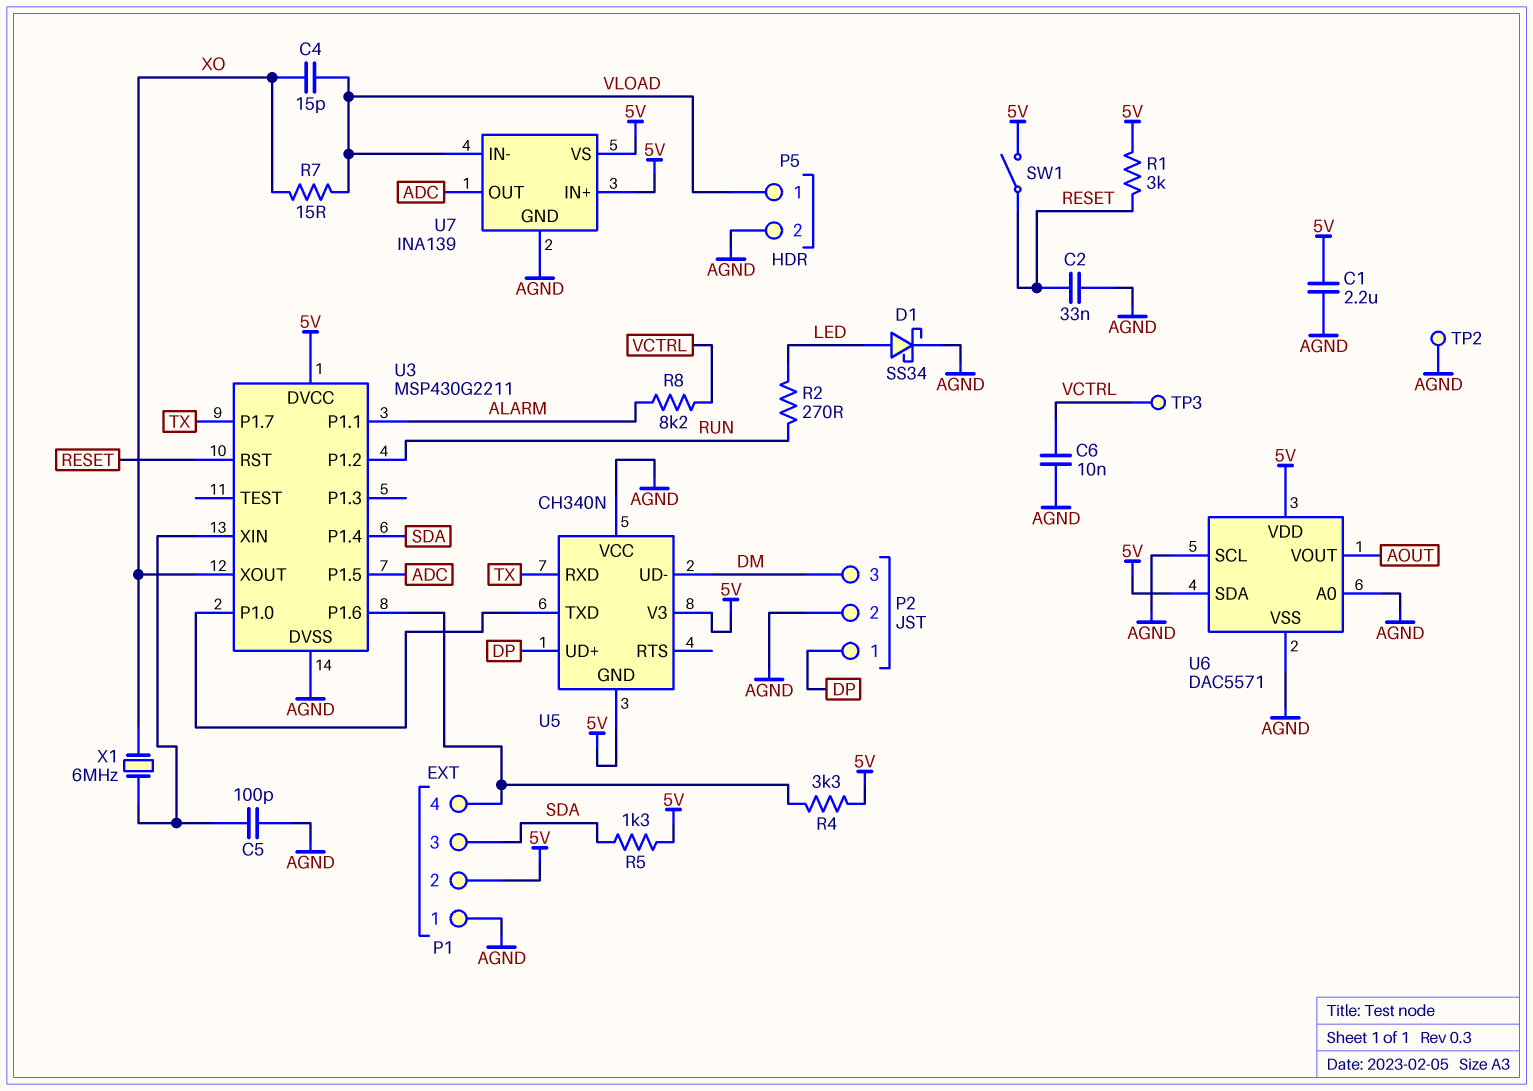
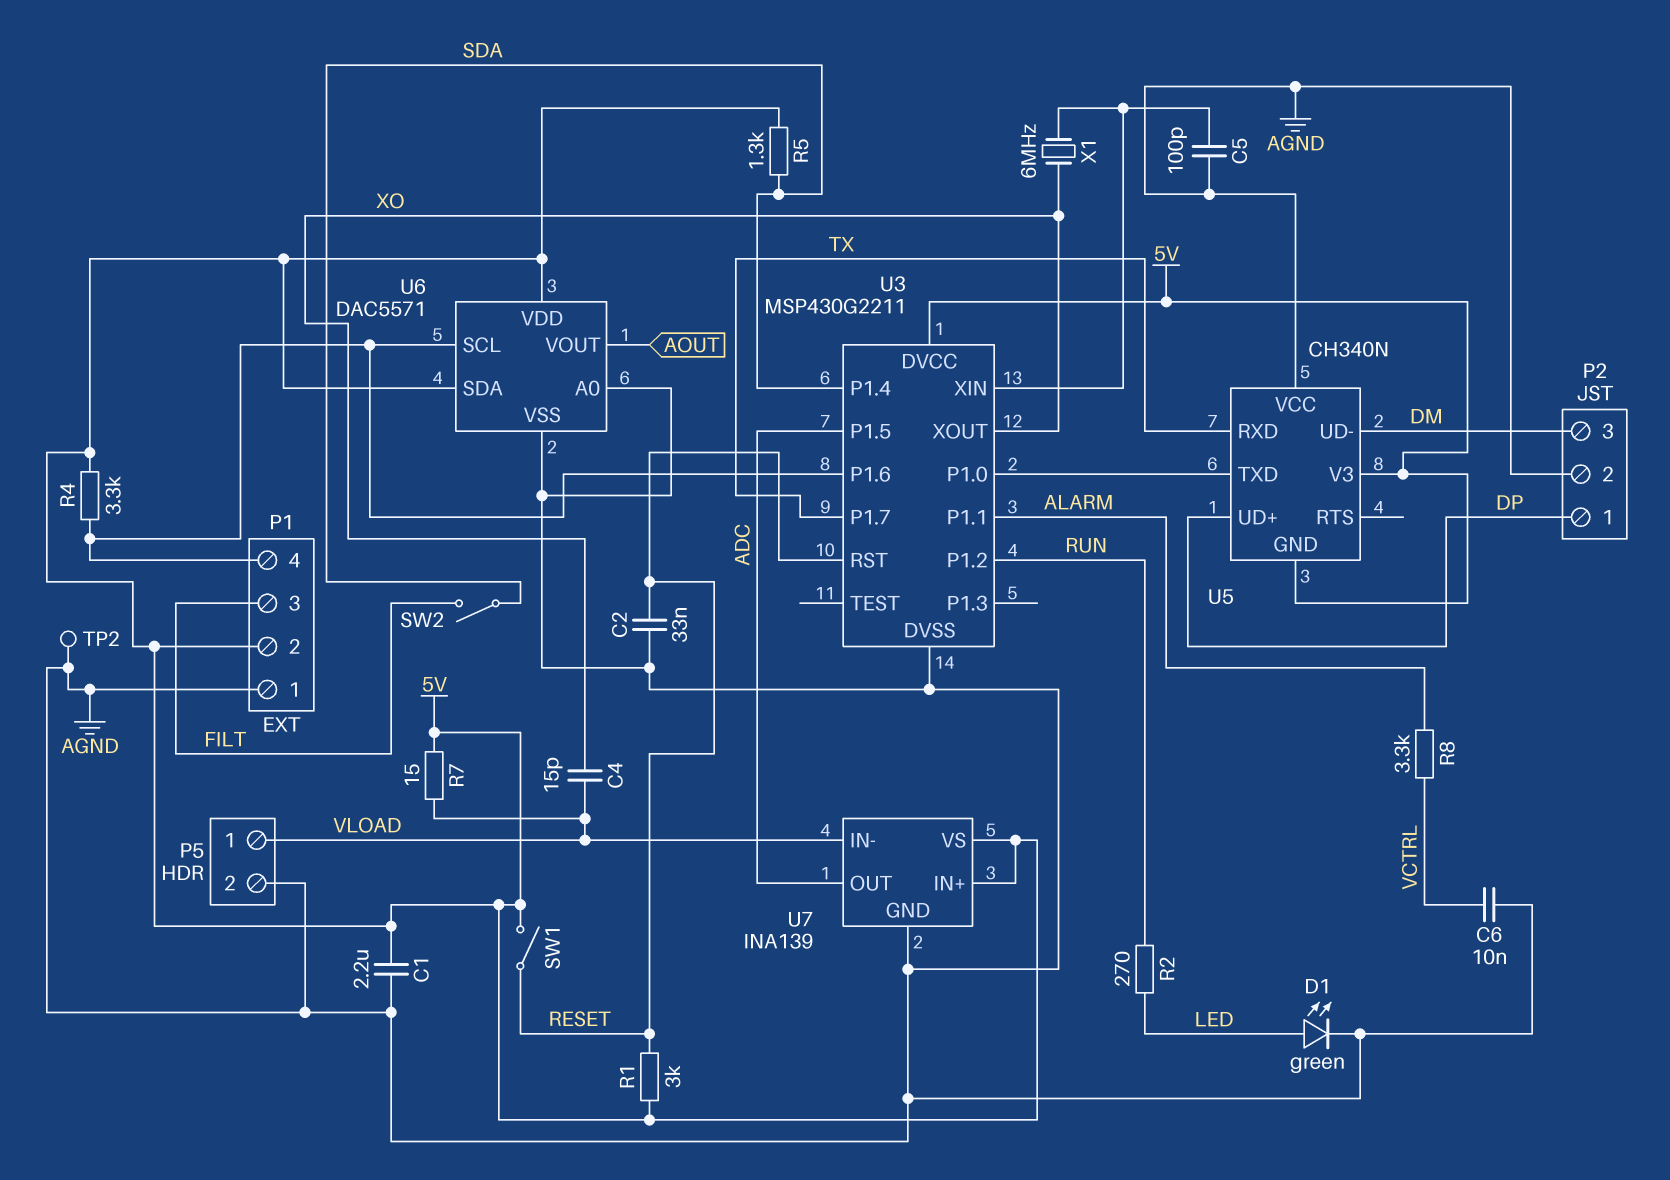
D1: schottky SS34 (A LED, K AGND) -> LED green (A LED, K AGND)
P1 pin 3: SDA -> FILT
R7: 15 (VLOAD, XO) -> 15 (5V, VLOAD)
R8: 8.2k (ALARM, VCTRL) -> 3.3k (ALARM, VCTRL)
SW2: none -> switch (FILT, SDA)
TP3: test point (VCTRL) -> none
U6 pin SCL: AGND -> P1/4

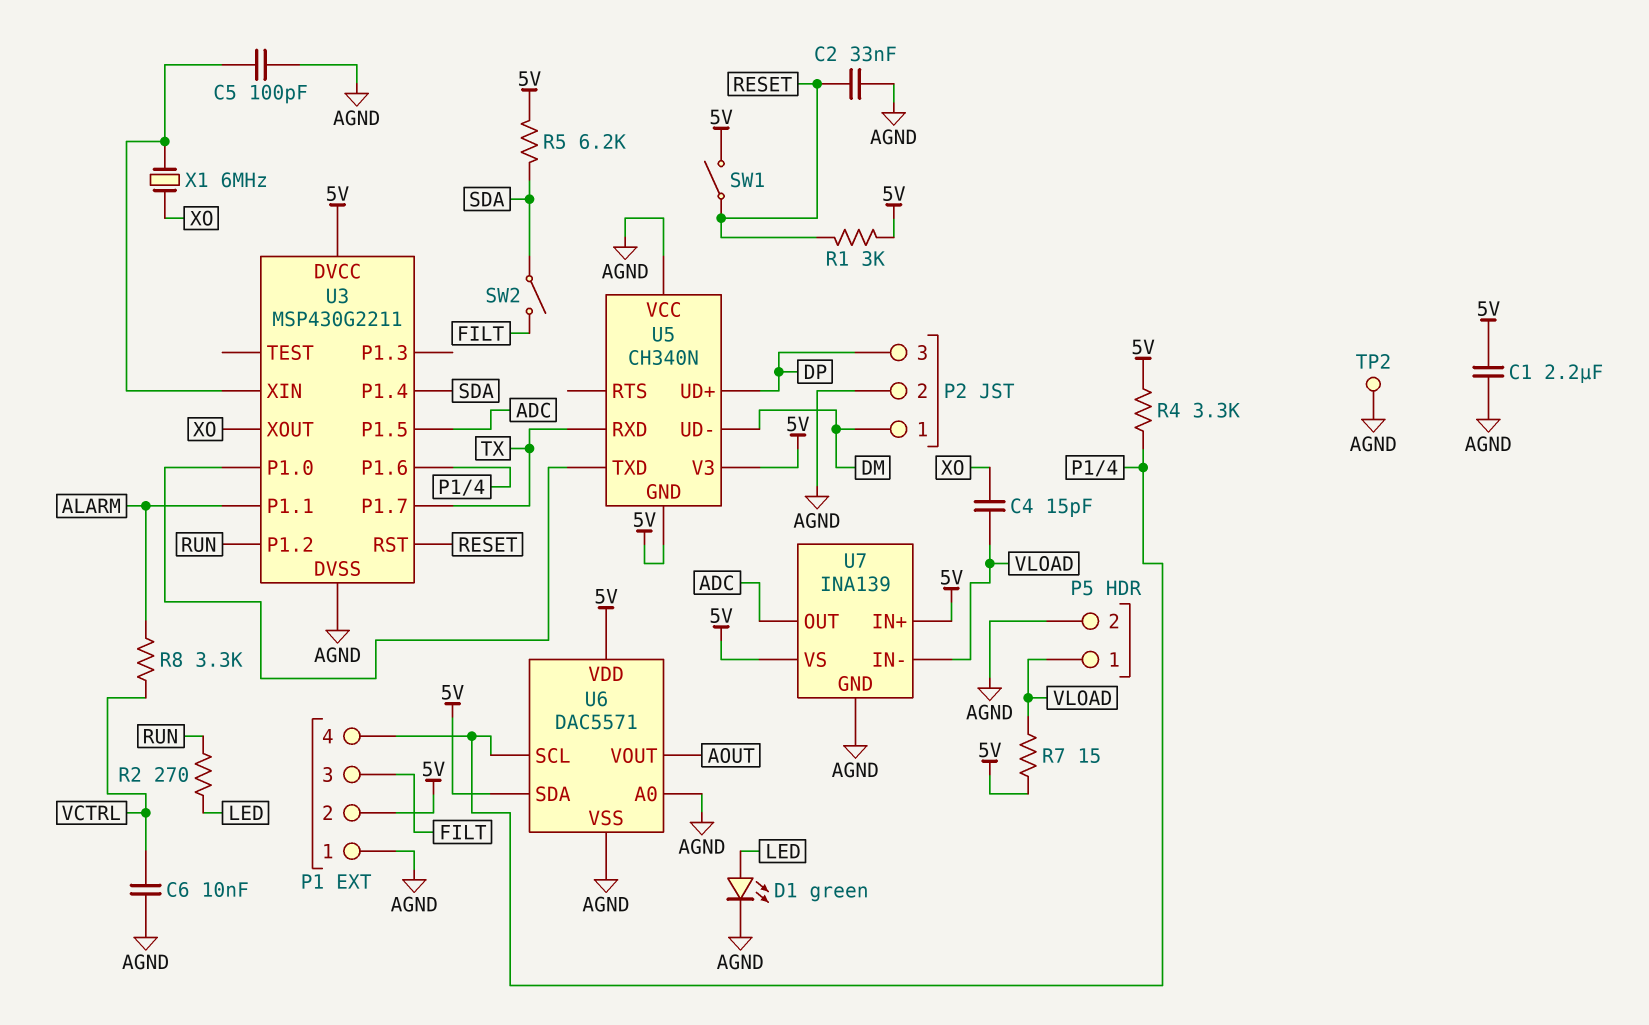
P2 pin 1: DP -> DM
P2 pin 3: DM -> DP
R5: 1.3k (5V, SDA) -> 6.2k (5V, SDA)

